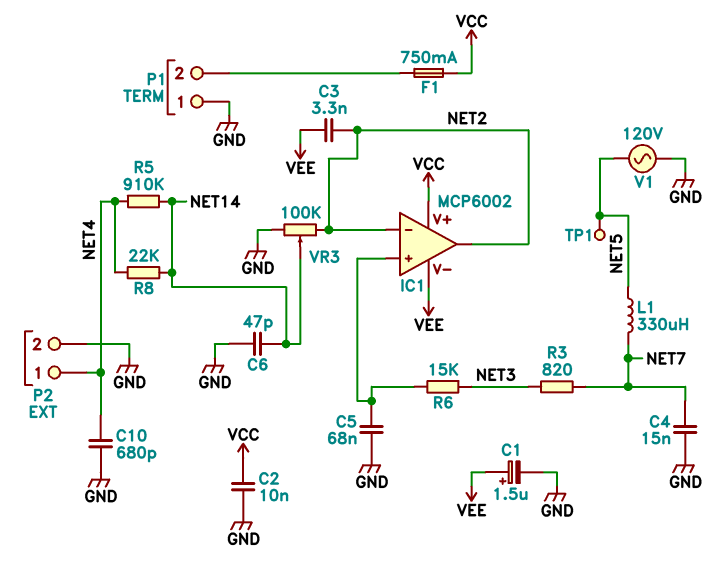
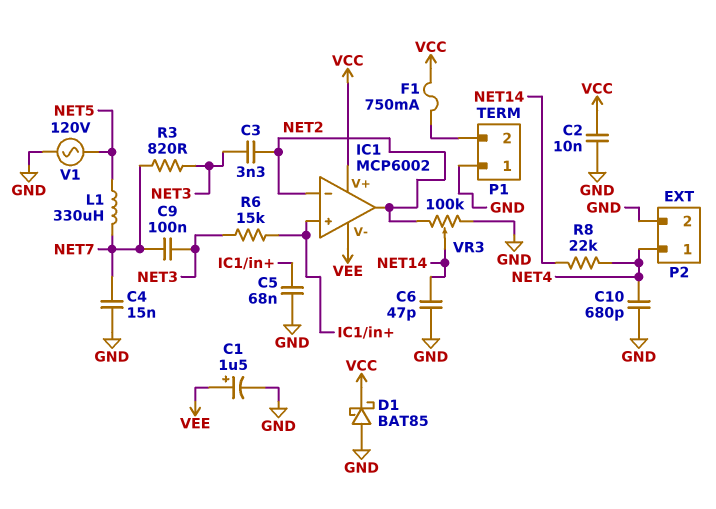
C3: 3.3nF (NET2, VEE) -> 3.3nF (NET2, NET3)
C9: none -> 100nF (NET3, NET7)
D1: none -> schottky BAT85 (A GND, K VCC)
R5: 910k (NET4, NET14) -> none
TP1: test point (NET5) -> none

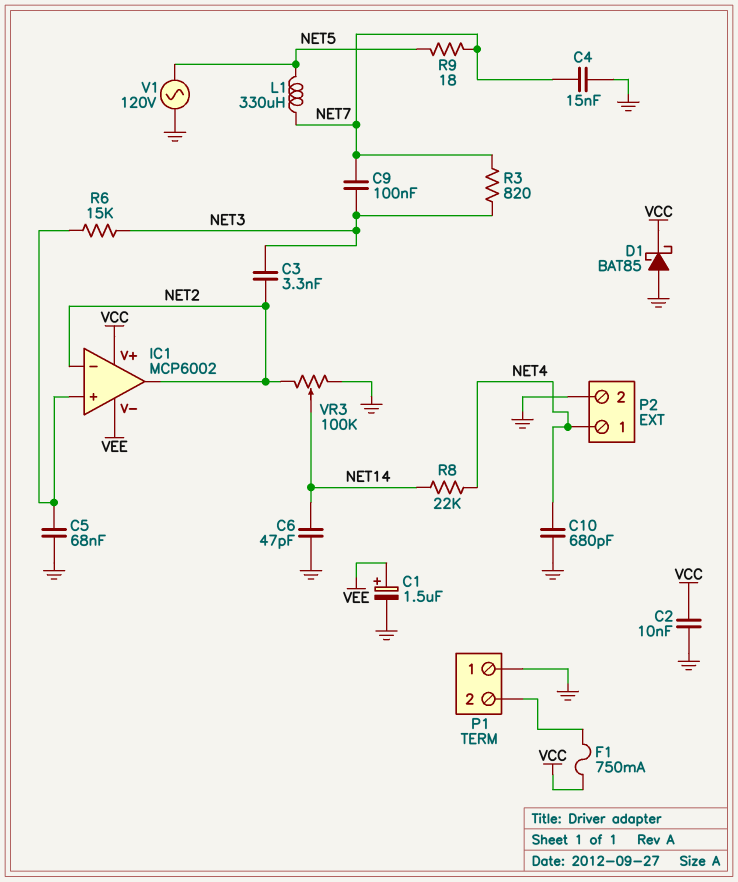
R9: none -> 18 (NET5, NET7)

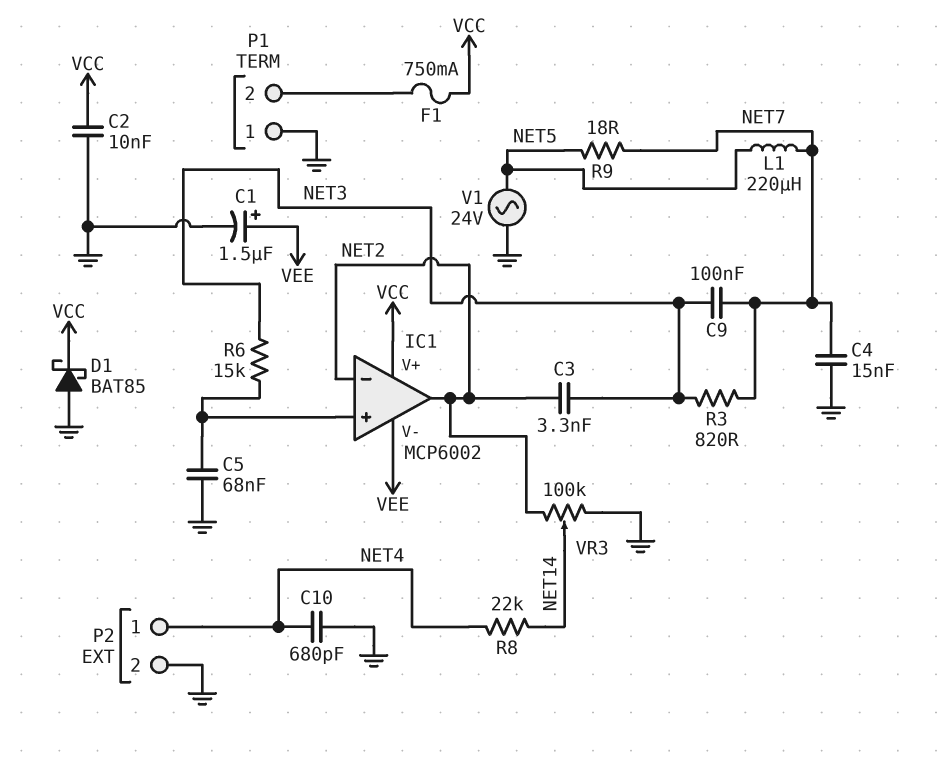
C6: 47pF (GND, NET14) -> none
L1: 330uH (NET5, NET7) -> 220uH (NET5, NET7)
V1: AC 120V (GND, NET5) -> AC 24V (GND, NET5)

